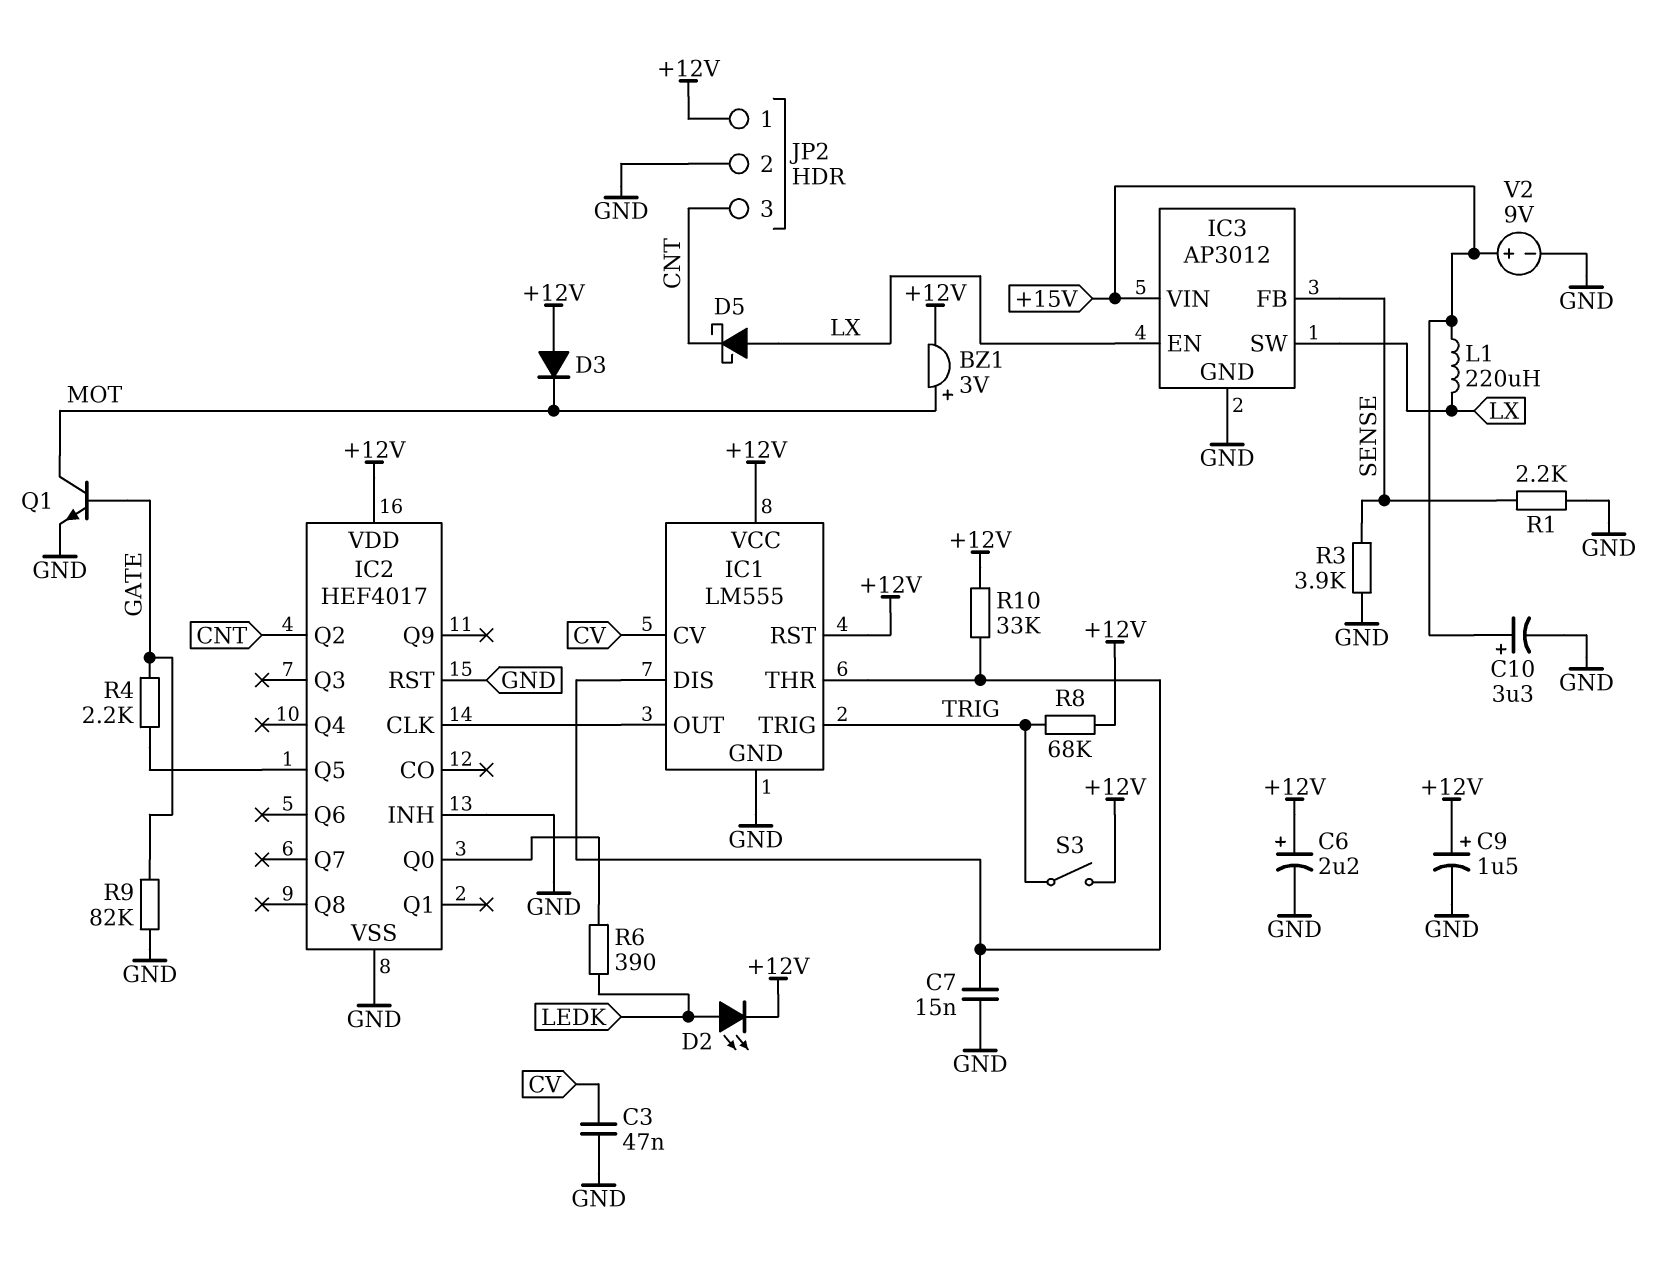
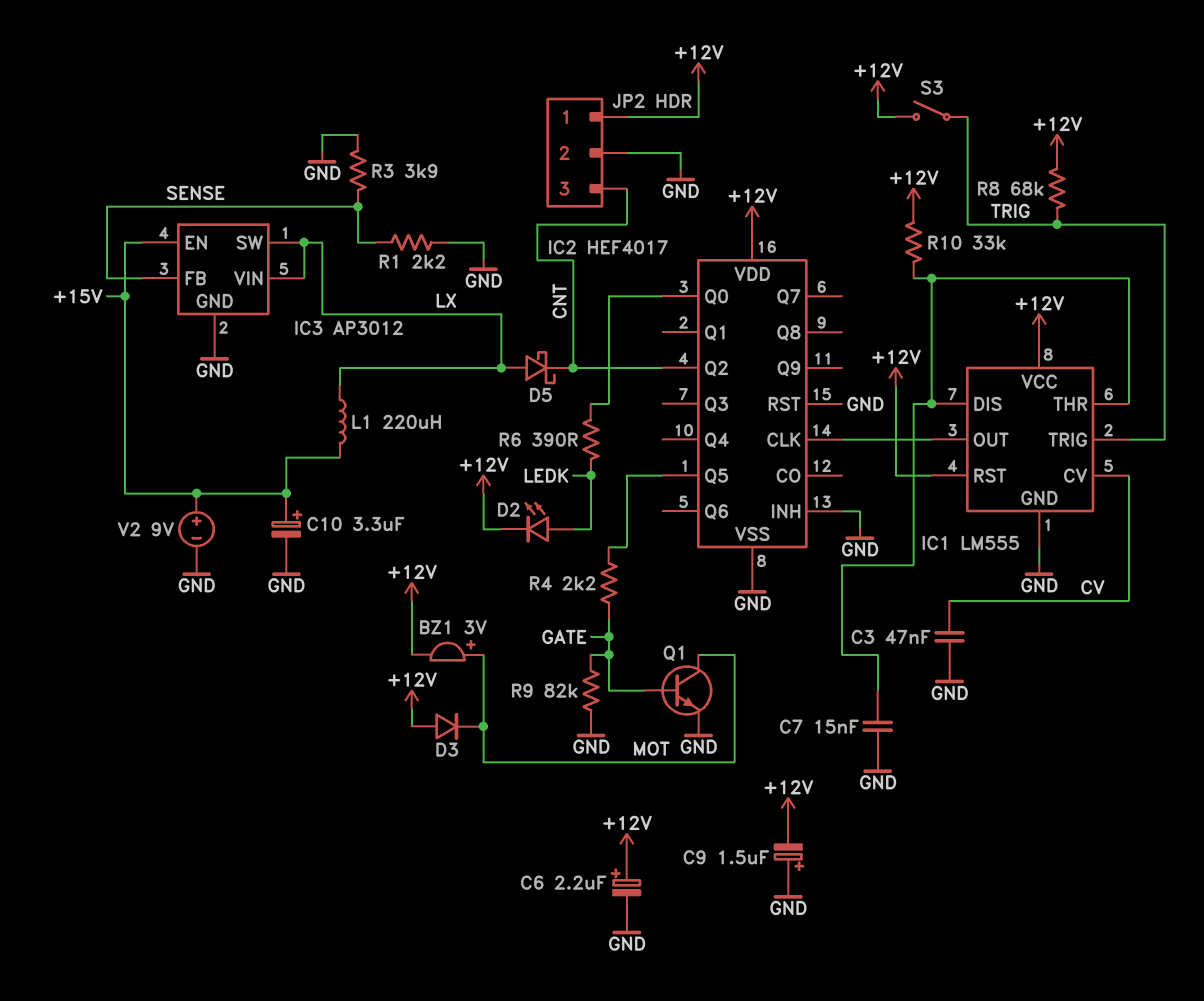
C9: 1.5uF (plus +12V, minus GND) -> 1.5uF (plus GND, minus +12V)
IC3 pin EN: LX -> +15V
IC3 pin VIN: +15V -> LX

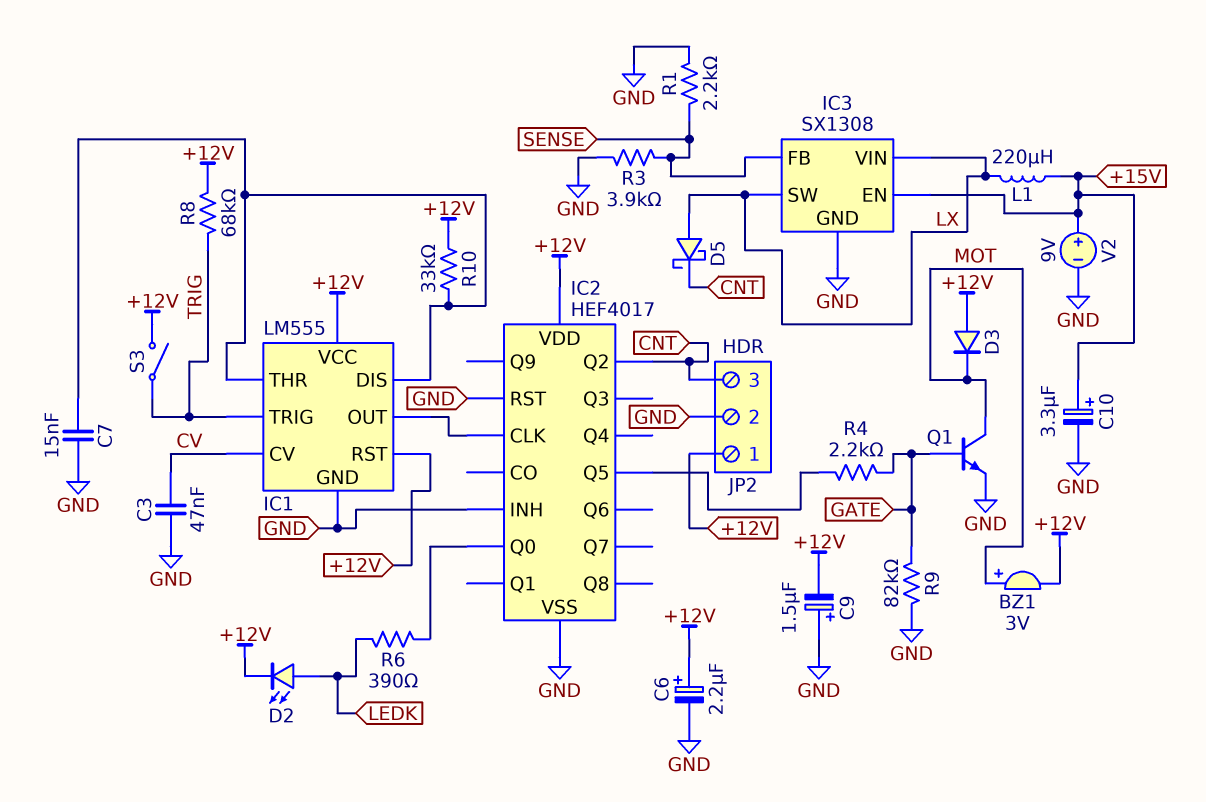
IC3: AP3012 -> SX1308

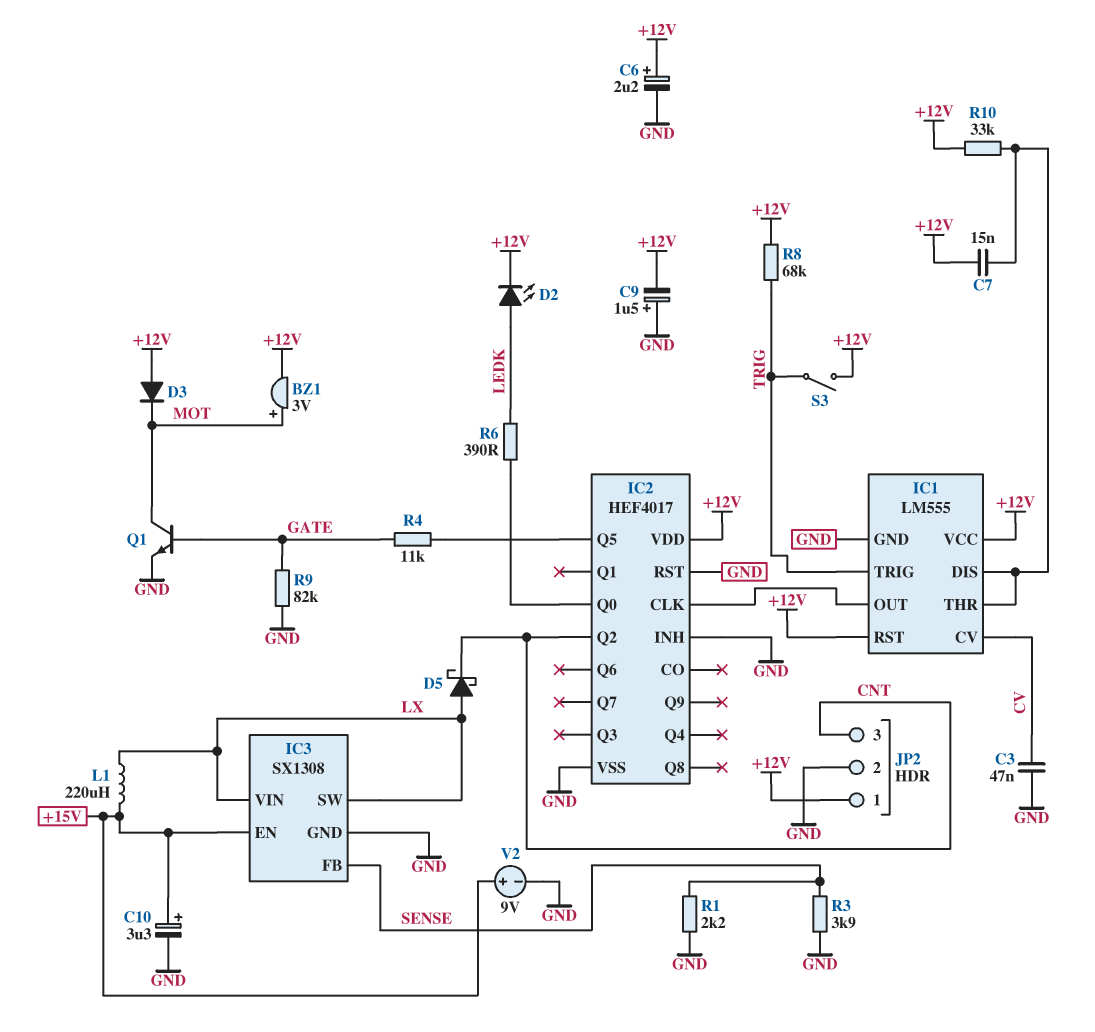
C7: 15nF (GND, IC1/DIS) -> 15nF (+12V, IC1/DIS)
R4: 2.2k (GATE, IC2/Q5) -> 11k (GATE, IC2/Q5)

